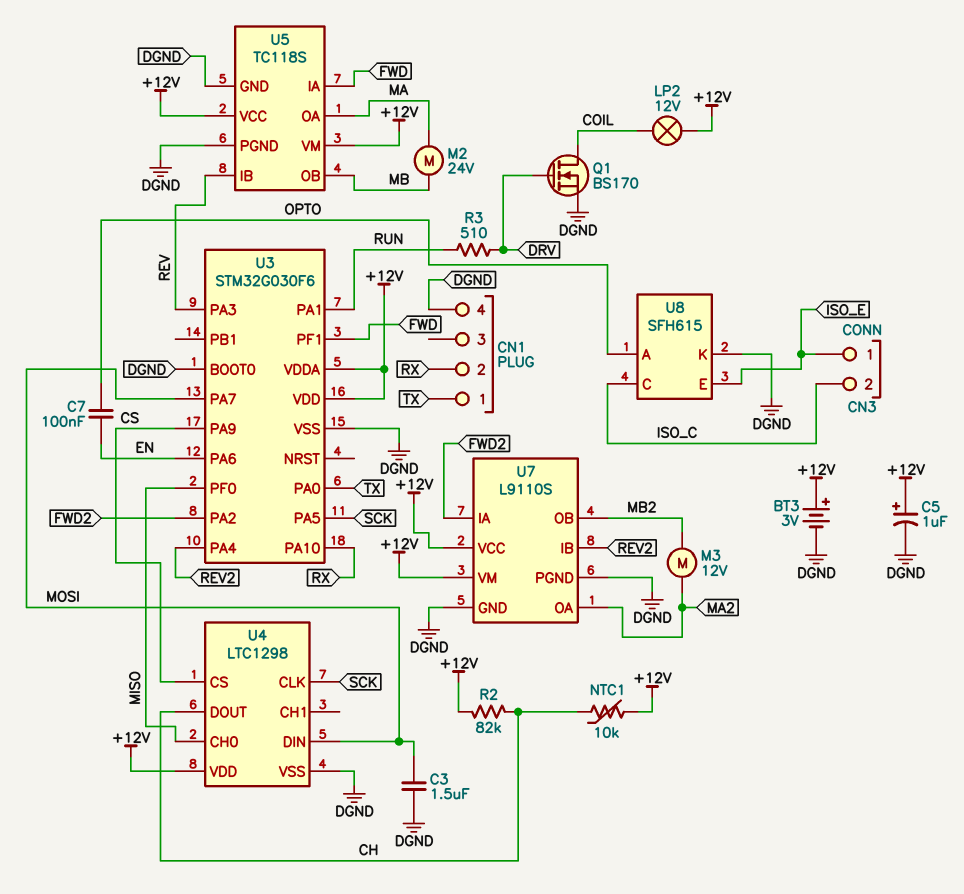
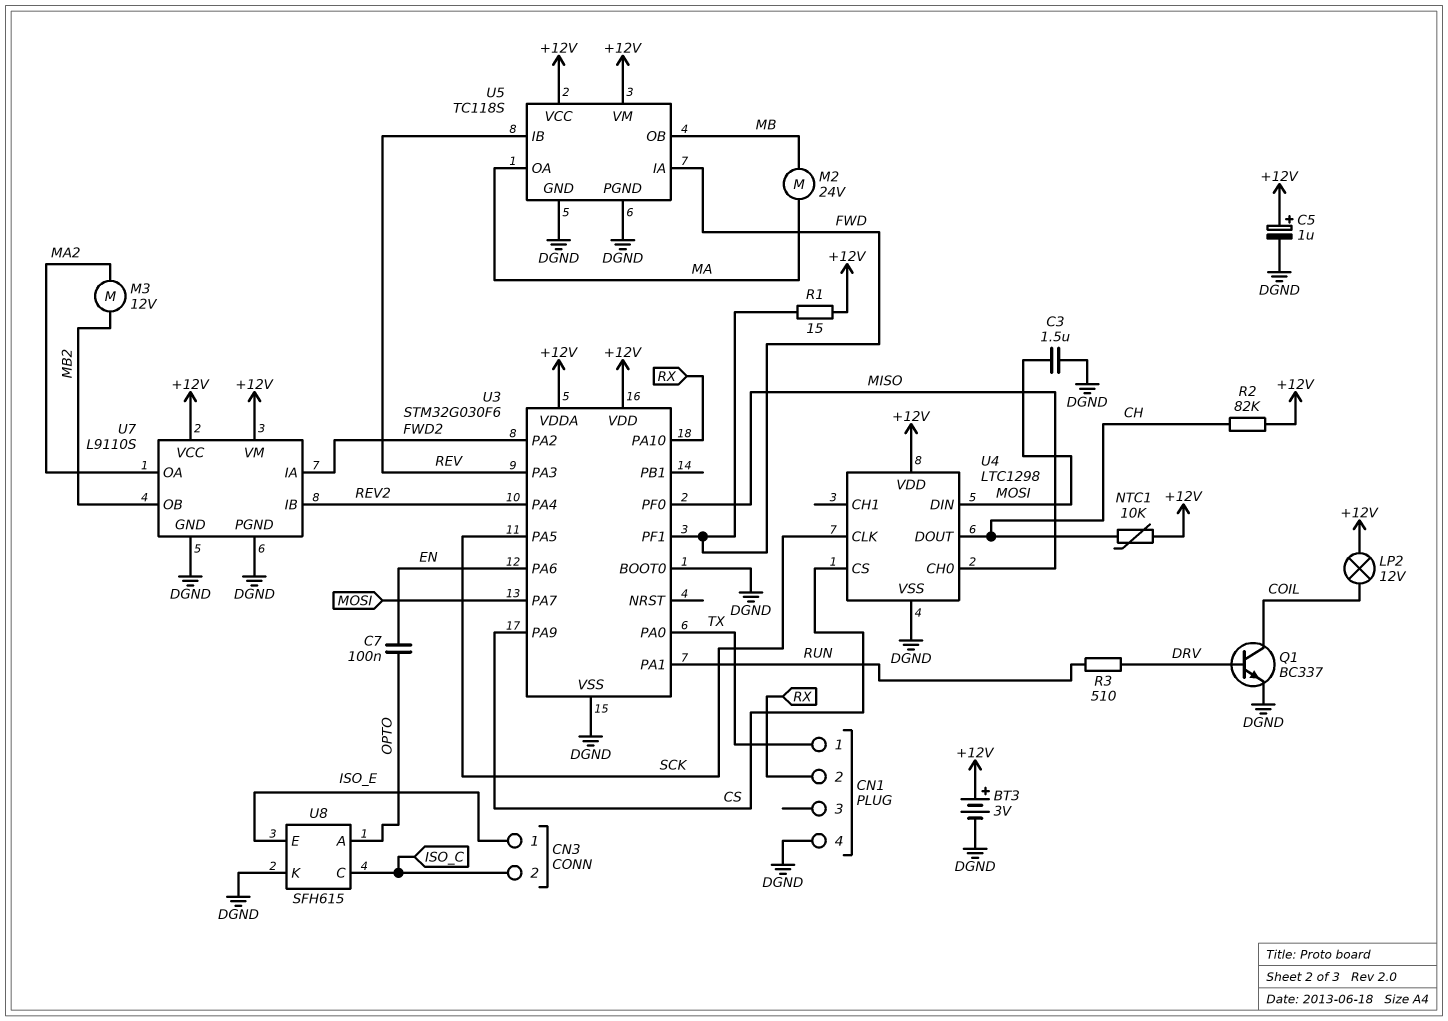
Q1: NMOS BS170 (G DRV, D COIL, S DGND) -> NPN BC337 (B DRV, C COIL, E DGND)
R1: none -> 15 (+12V, FWD)

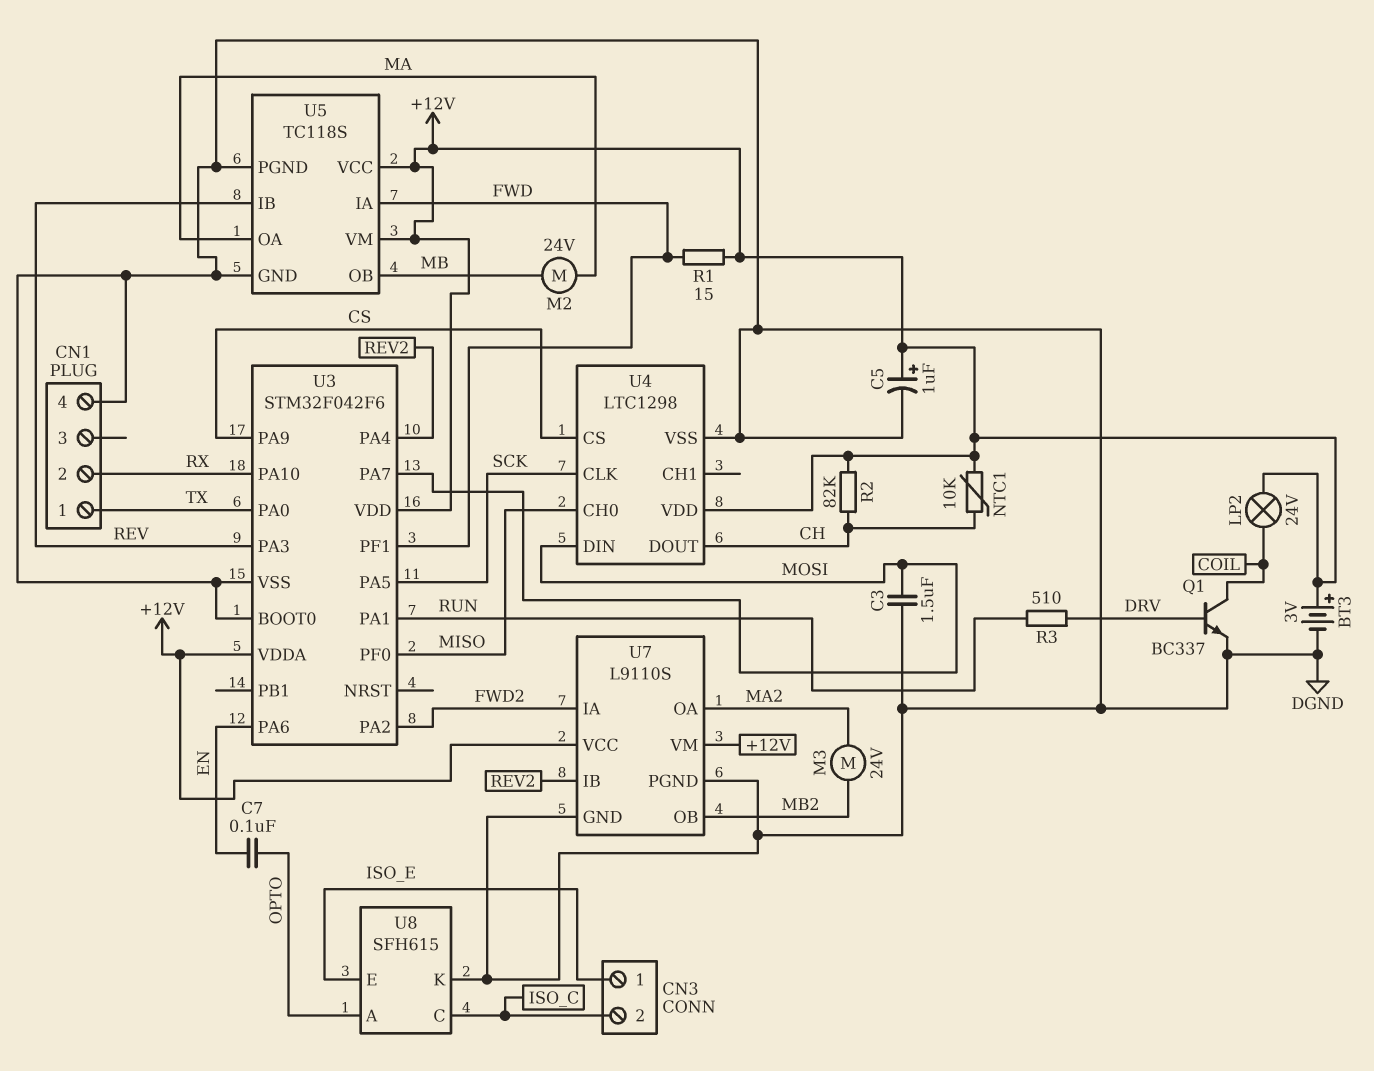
LP2: lamp 12V (+12V, COIL) -> lamp 24V (+12V, COIL)
M3: motor 12V (MA2, MB2) -> motor 24V (MA2, MB2)
U3: STM32G030F6 -> STM32F042F6

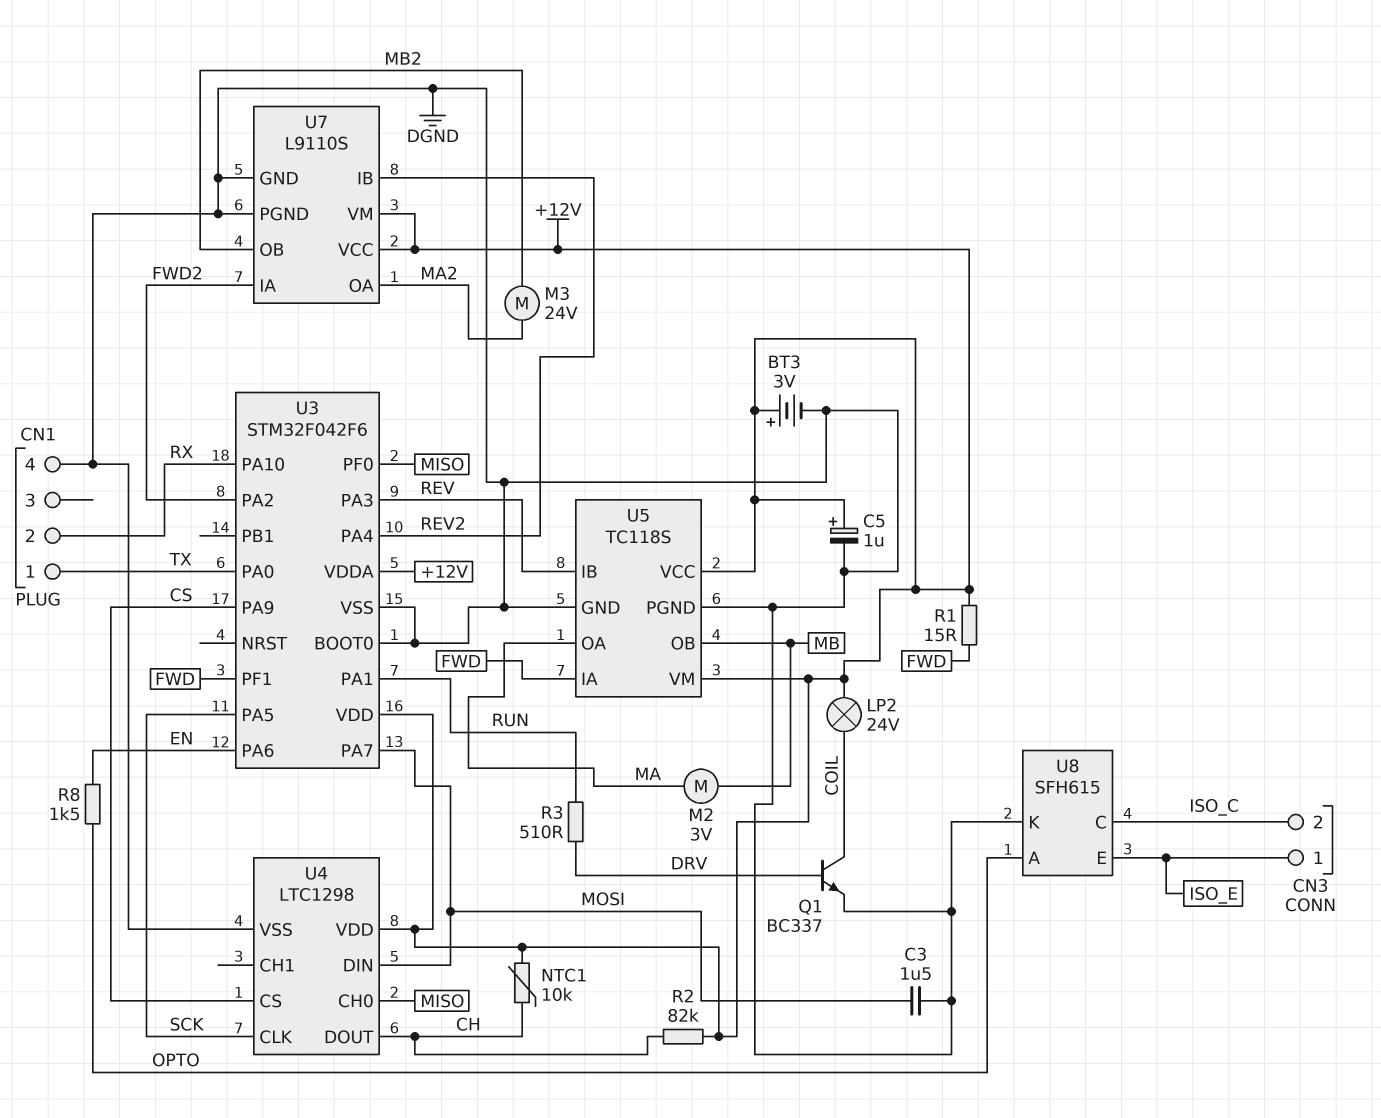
C7: 100nF (EN, OPTO) -> none
M2: motor 24V (MA, MB) -> motor 3V (MA, MB)
R8: none -> 1.5k (EN, OPTO)

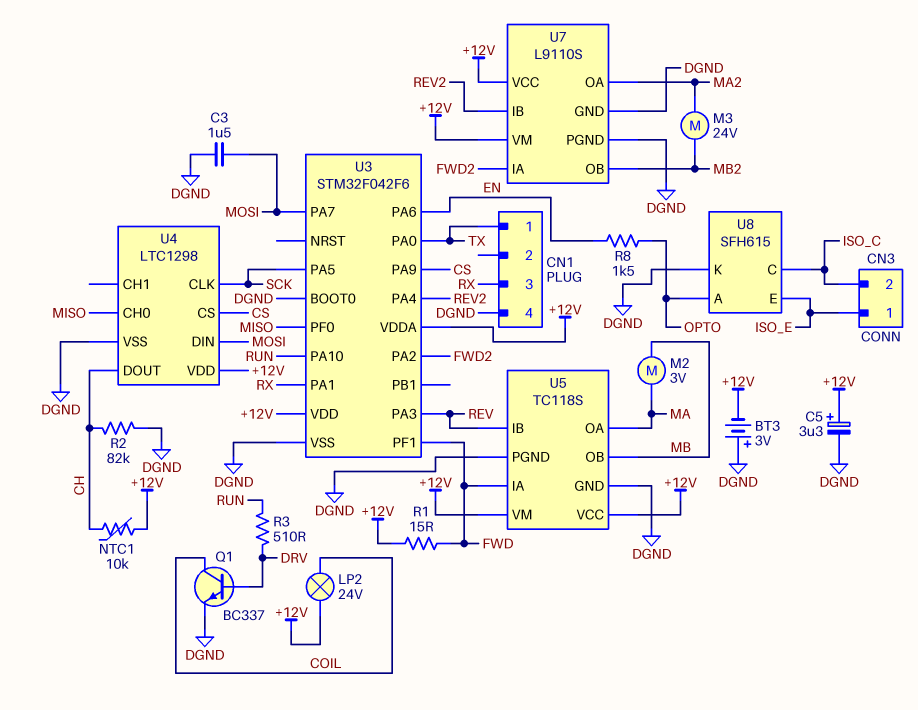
BT3: 3V (plus +12V, minus DGND) -> 3V (plus DGND, minus +12V)
C5: 1uF (plus +12V, minus DGND) -> 3.3uF (plus +12V, minus DGND)
CN1 pin 2: RX -> none
CN1 pin 3: none -> RX
R2: 82k (+12V, CH) -> 82k (CH, DGND)
U3 pin PA1: RUN -> RX
U3 pin PA10: RX -> RUN

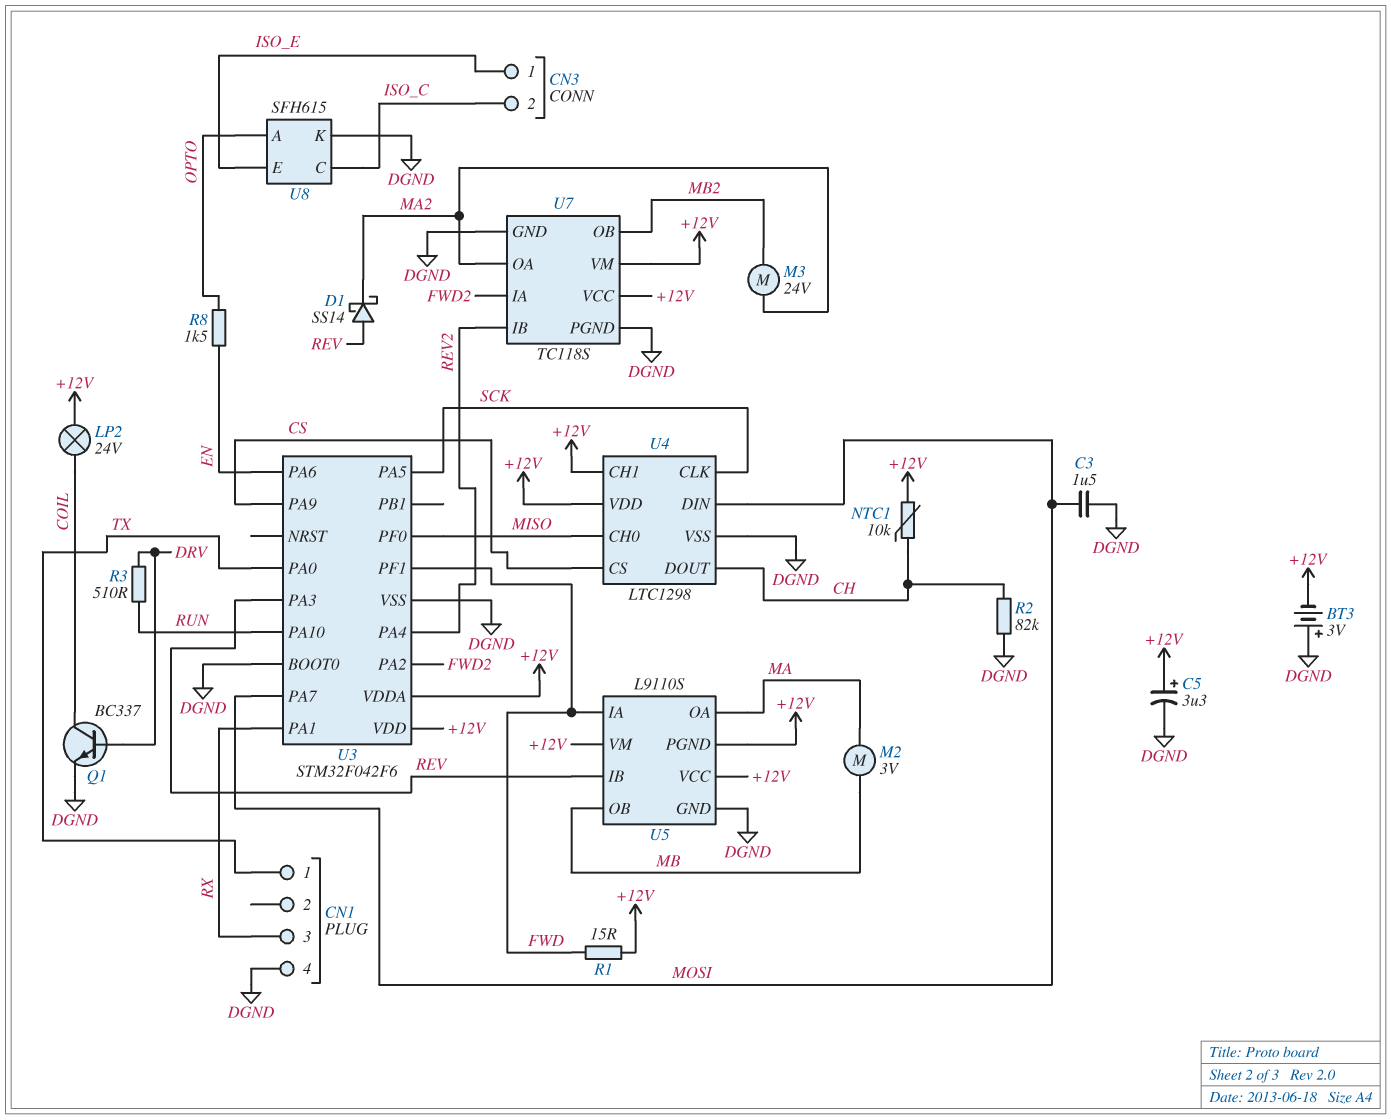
D1: none -> schottky SS14 (A REV, K MA2)
U4 pin CH1: none -> +12V
U5: TC118S -> L9110S
U5 pin PGND: DGND -> +12V
U7: L9110S -> TC118S

